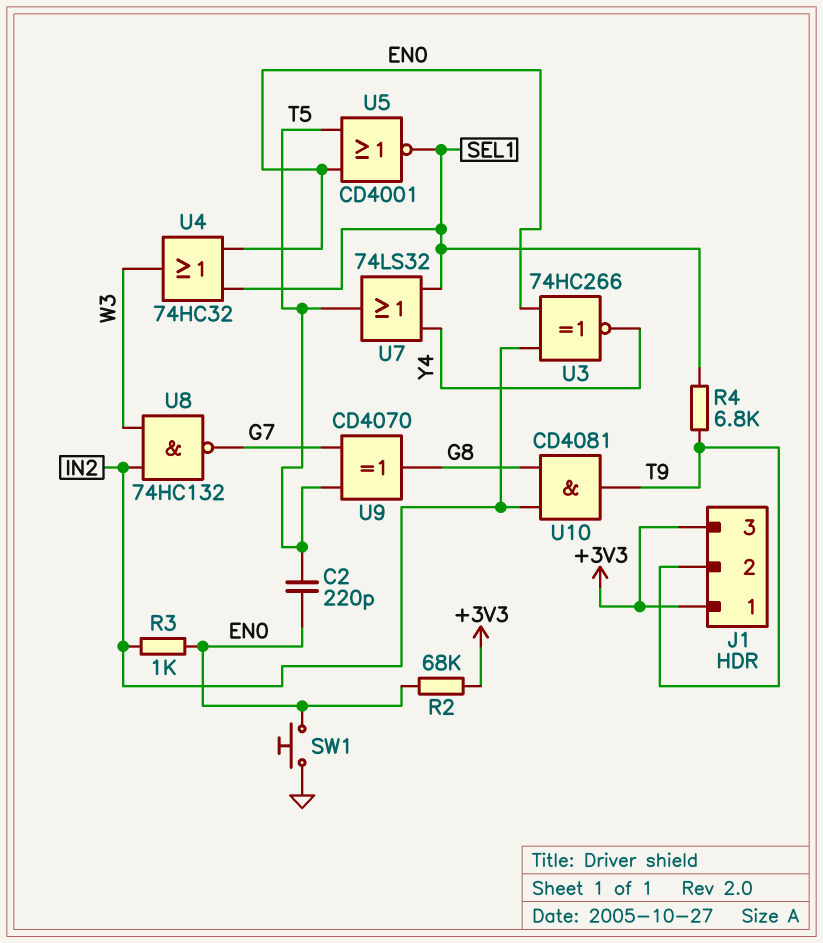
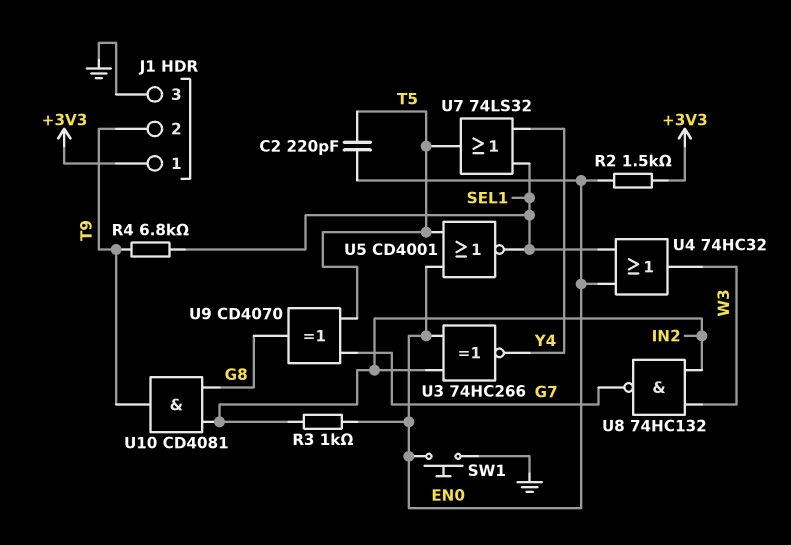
J1 pin 3: +3V3 -> GND
R2: 68k (+3V3, EN0) -> 1.5k (+3V3, EN0)

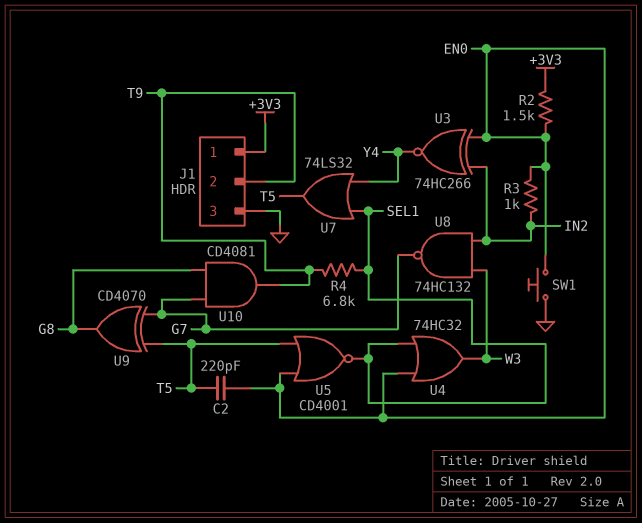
U10: AND CD4081 (in G8, in IN2, out T9) -> AND CD4081 (in G7, in G8, out T9)

